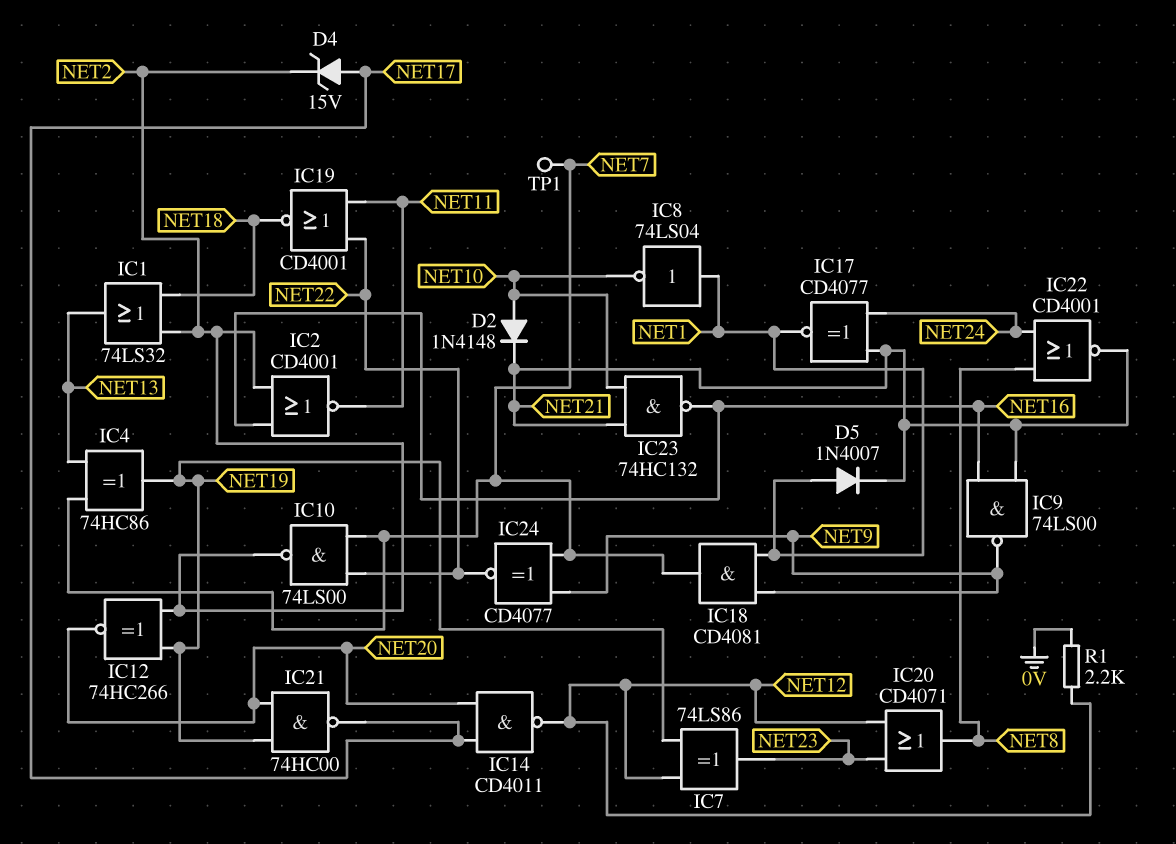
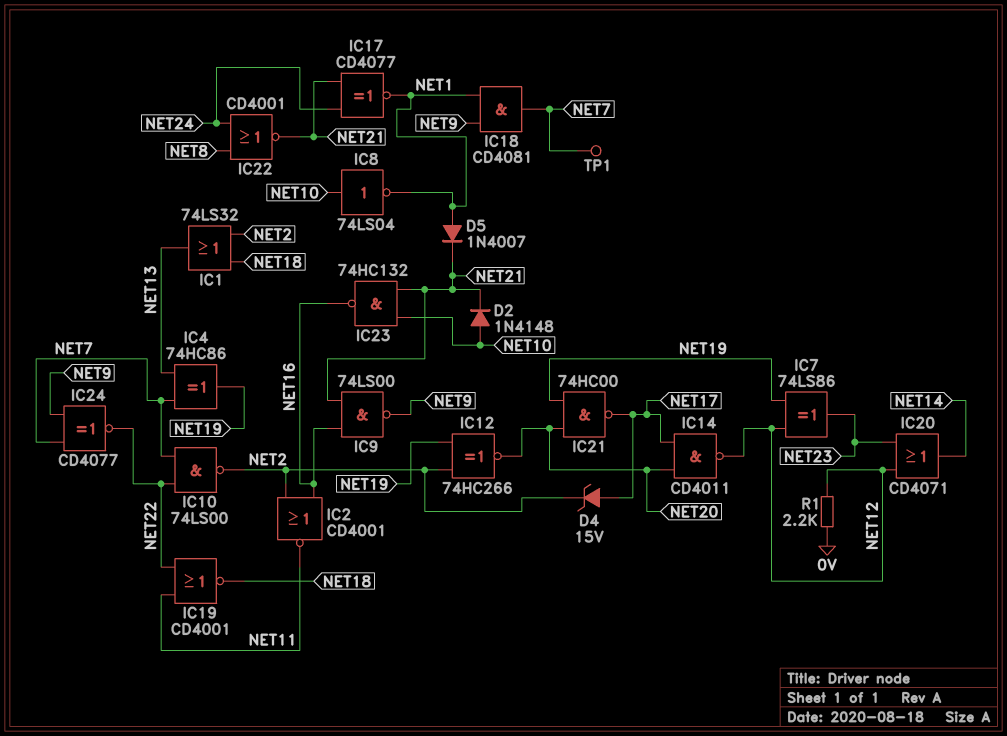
IC8: NOT 74LS04 (in NET1, out NET10) -> NOT 74LS04 (in NET10, out NET1)
IC20: OR CD4071 (in NET12, in NET23, out NET8) -> OR CD4071 (in NET12, in NET23, out NET14)

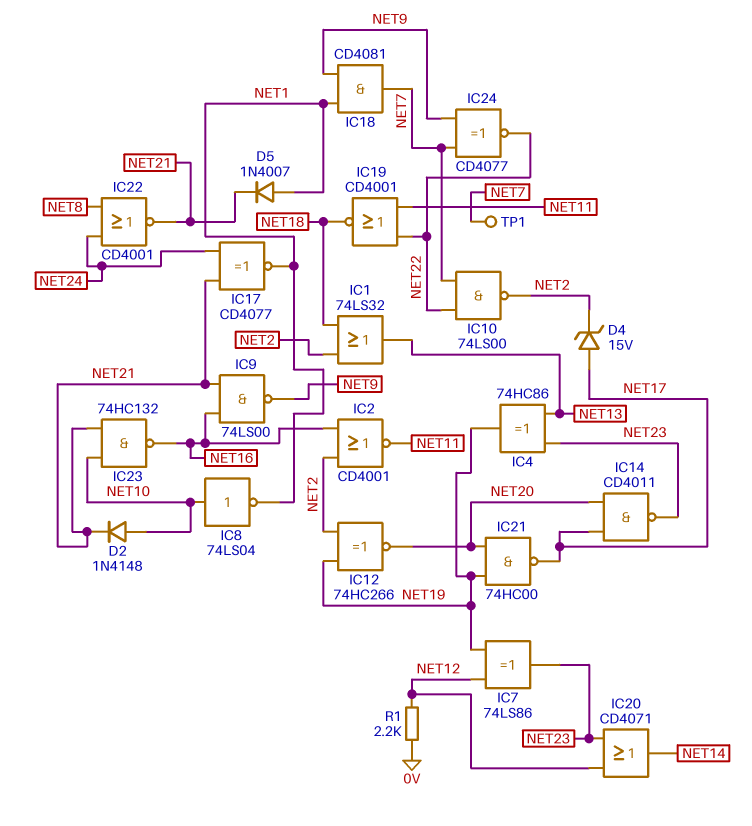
IC4: XOR 74HC86 (in NET7, in NET13, out NET19) -> XOR 74HC86 (in NET13, in NET23, out NET19)
IC14: NAND CD4011 (in NET17, in NET20, out NET12) -> NAND CD4011 (in NET17, in NET20, out NET23)

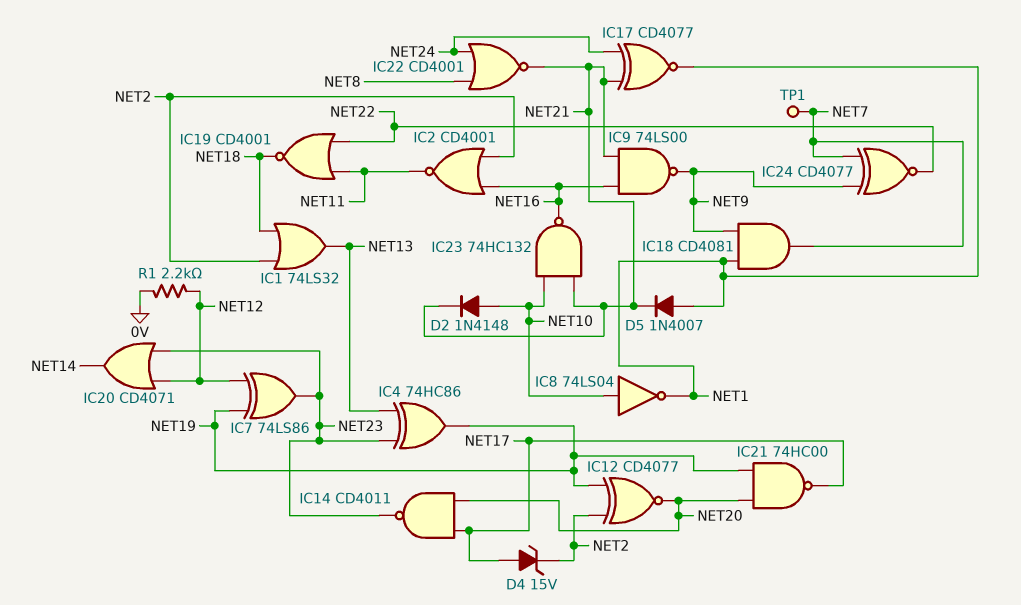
IC10: NAND 74LS00 (in NET7, in NET22, out NET2) -> none
IC12: XNOR 74HC266 (in NET2, in NET19, out NET20) -> XNOR CD4077 (in NET2, in NET19, out NET20)

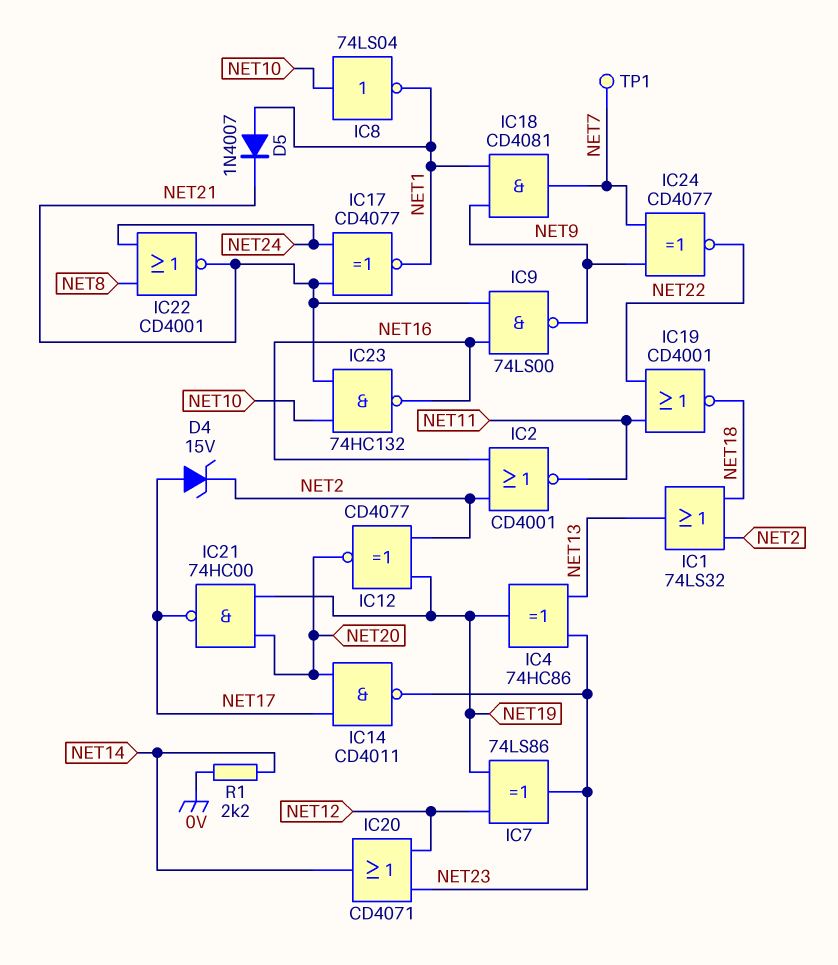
D2: diode 1N4148 (A NET10, K NET21) -> none
R1: 2.2k (0V, NET12) -> 2.2k (0V, NET14)

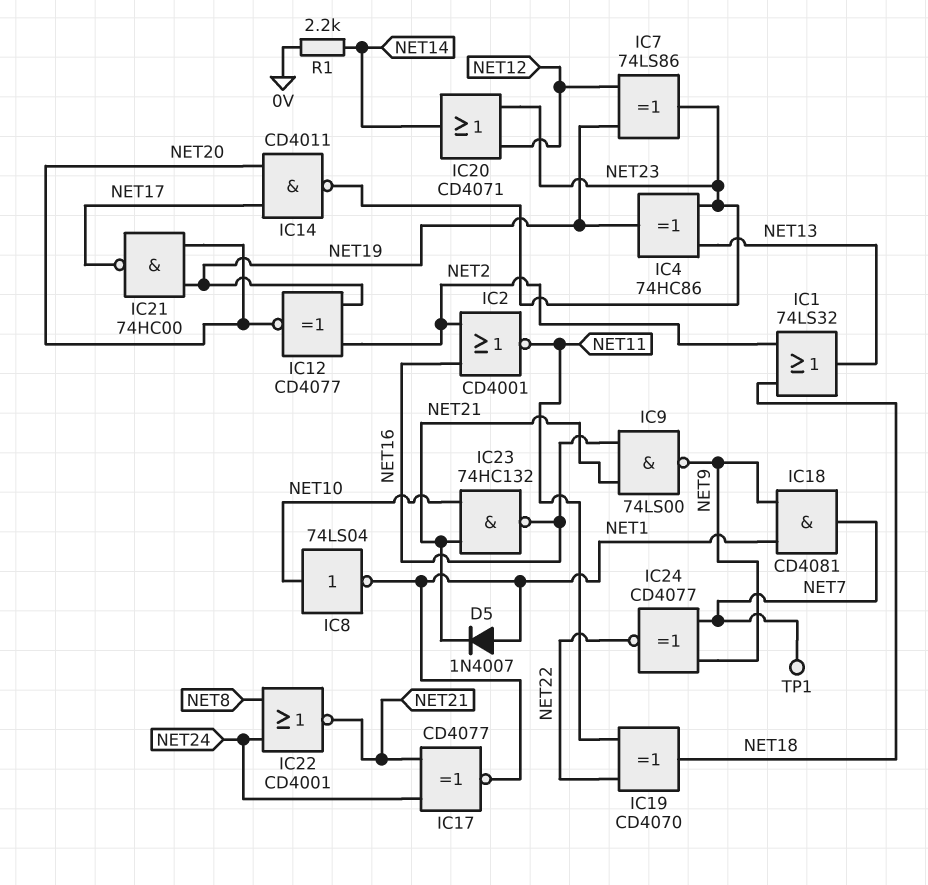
D4: zener 15V (A NET17, K NET2) -> none
IC19: NOR CD4001 (in NET11, in NET22, out NET18) -> XOR CD4070 (in NET11, in NET22, out NET18)

